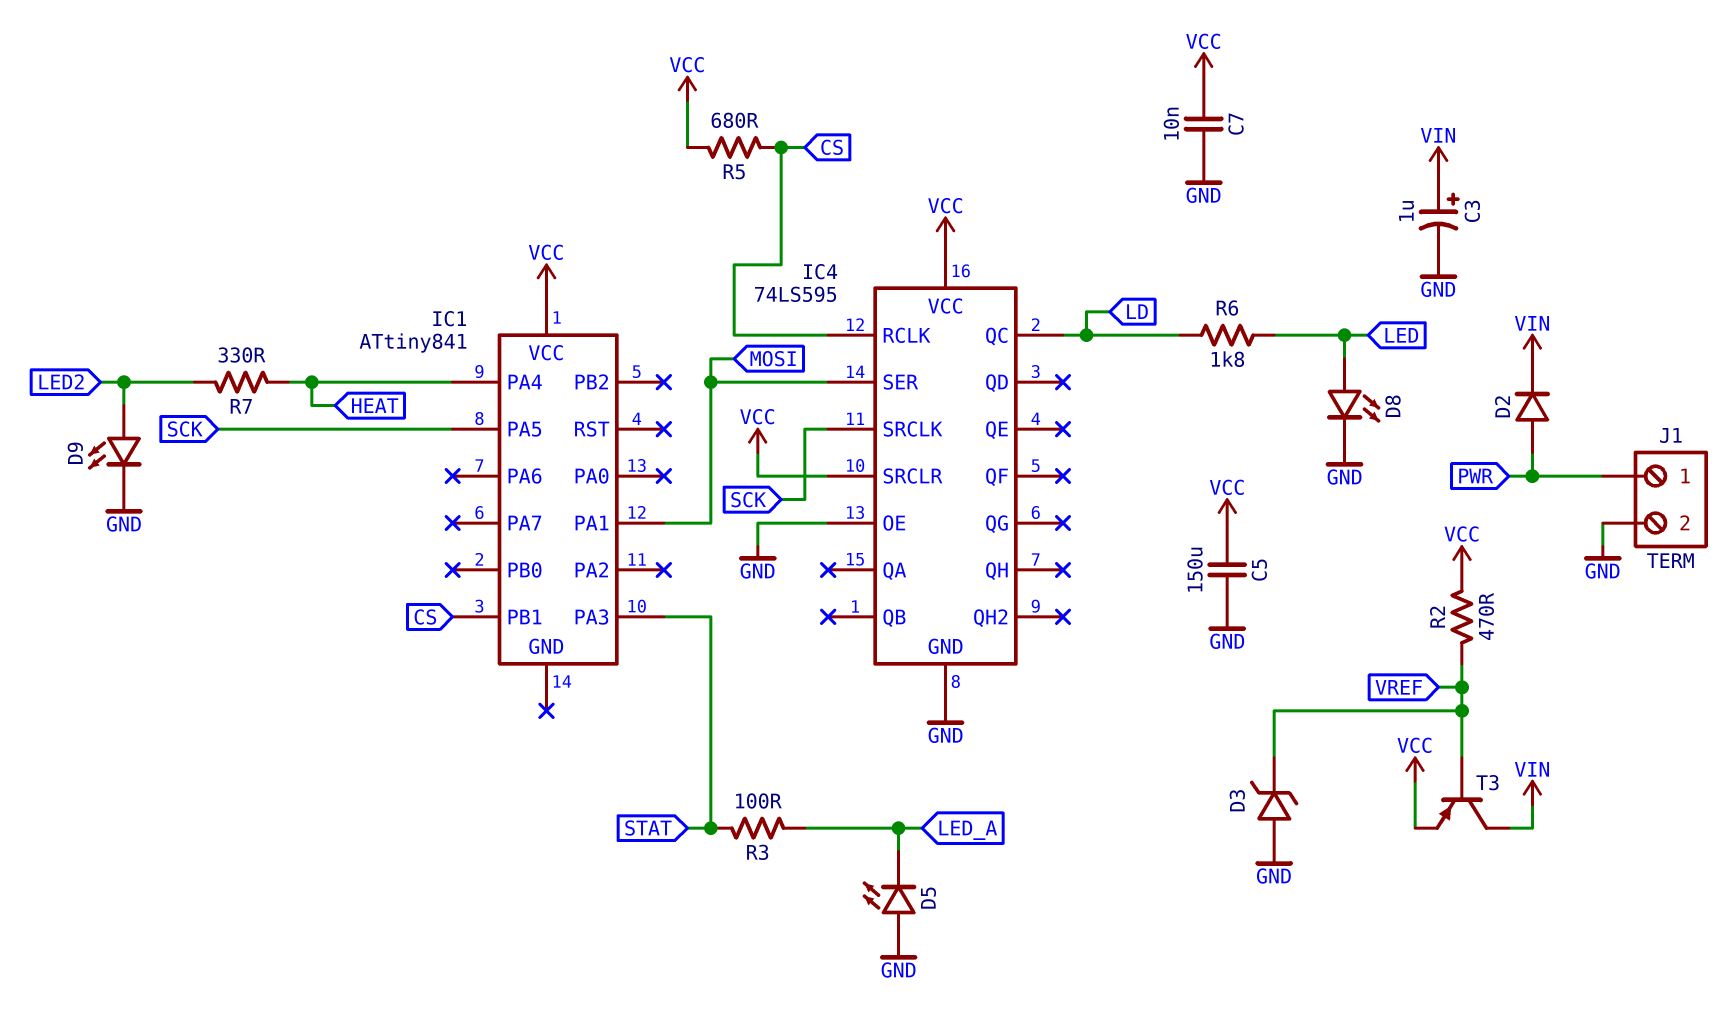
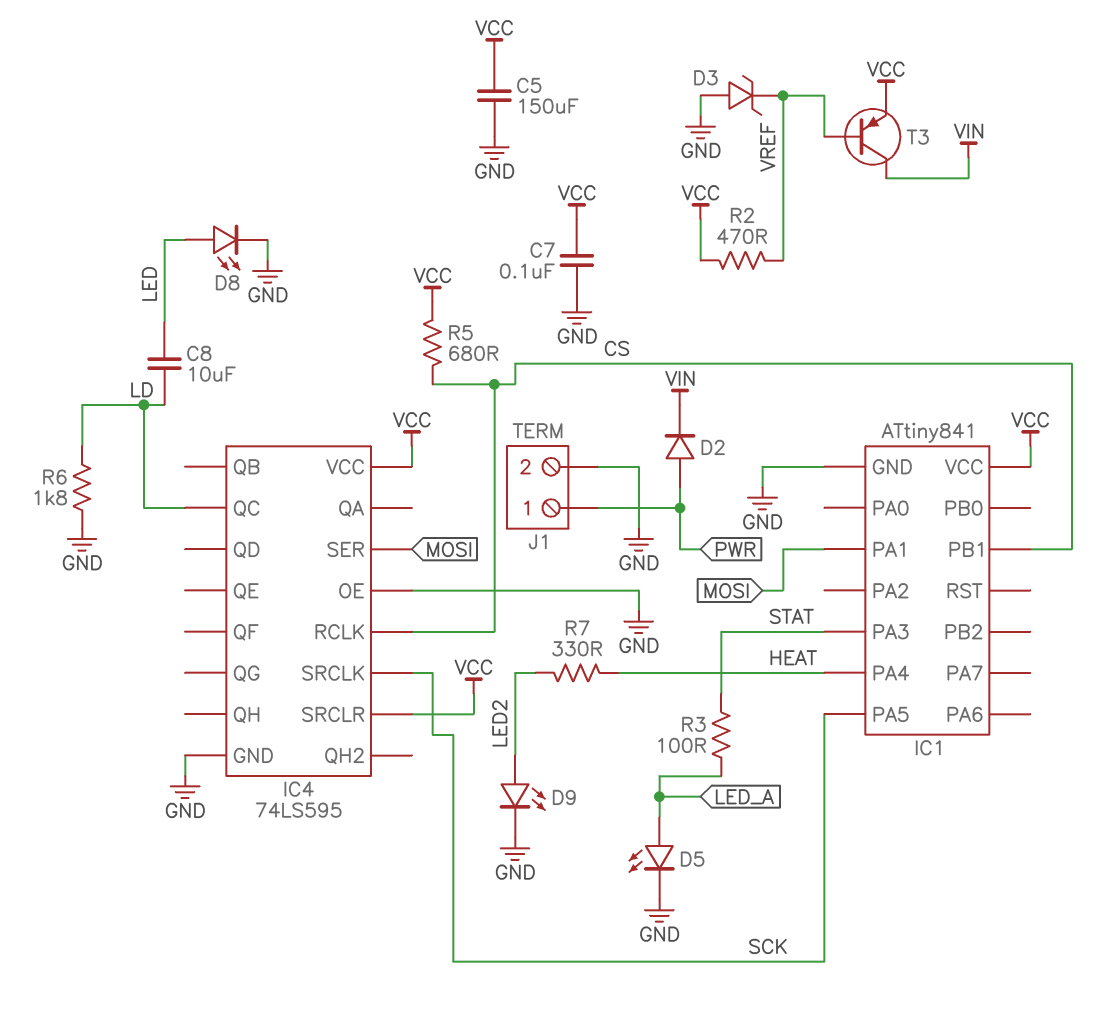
C3: 1uF (plus VIN, minus GND) -> none
C7: 10nF (GND, VCC) -> 100nF (GND, VCC)
C8: none -> 10uF (LD, LED)
D5: LED (A GND, K LED_A) -> LED (A LED_A, K GND)
IC1 pin GND: none -> GND
R6: 1.8k (LD, LED) -> 1.8k (GND, LD)

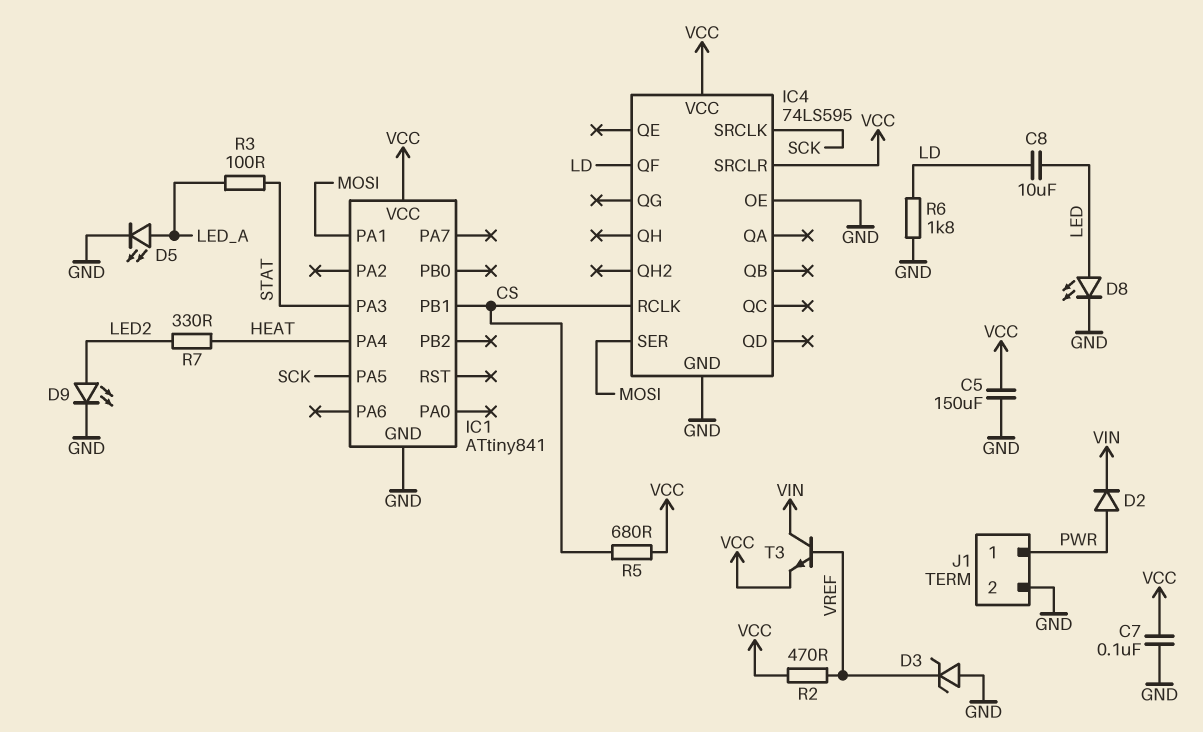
IC4 pin QC: LD -> none
IC4 pin QF: none -> LD
T3: PNP (B VREF, C VIN, E VCC) -> NPN (B VREF, C VIN, E VCC)

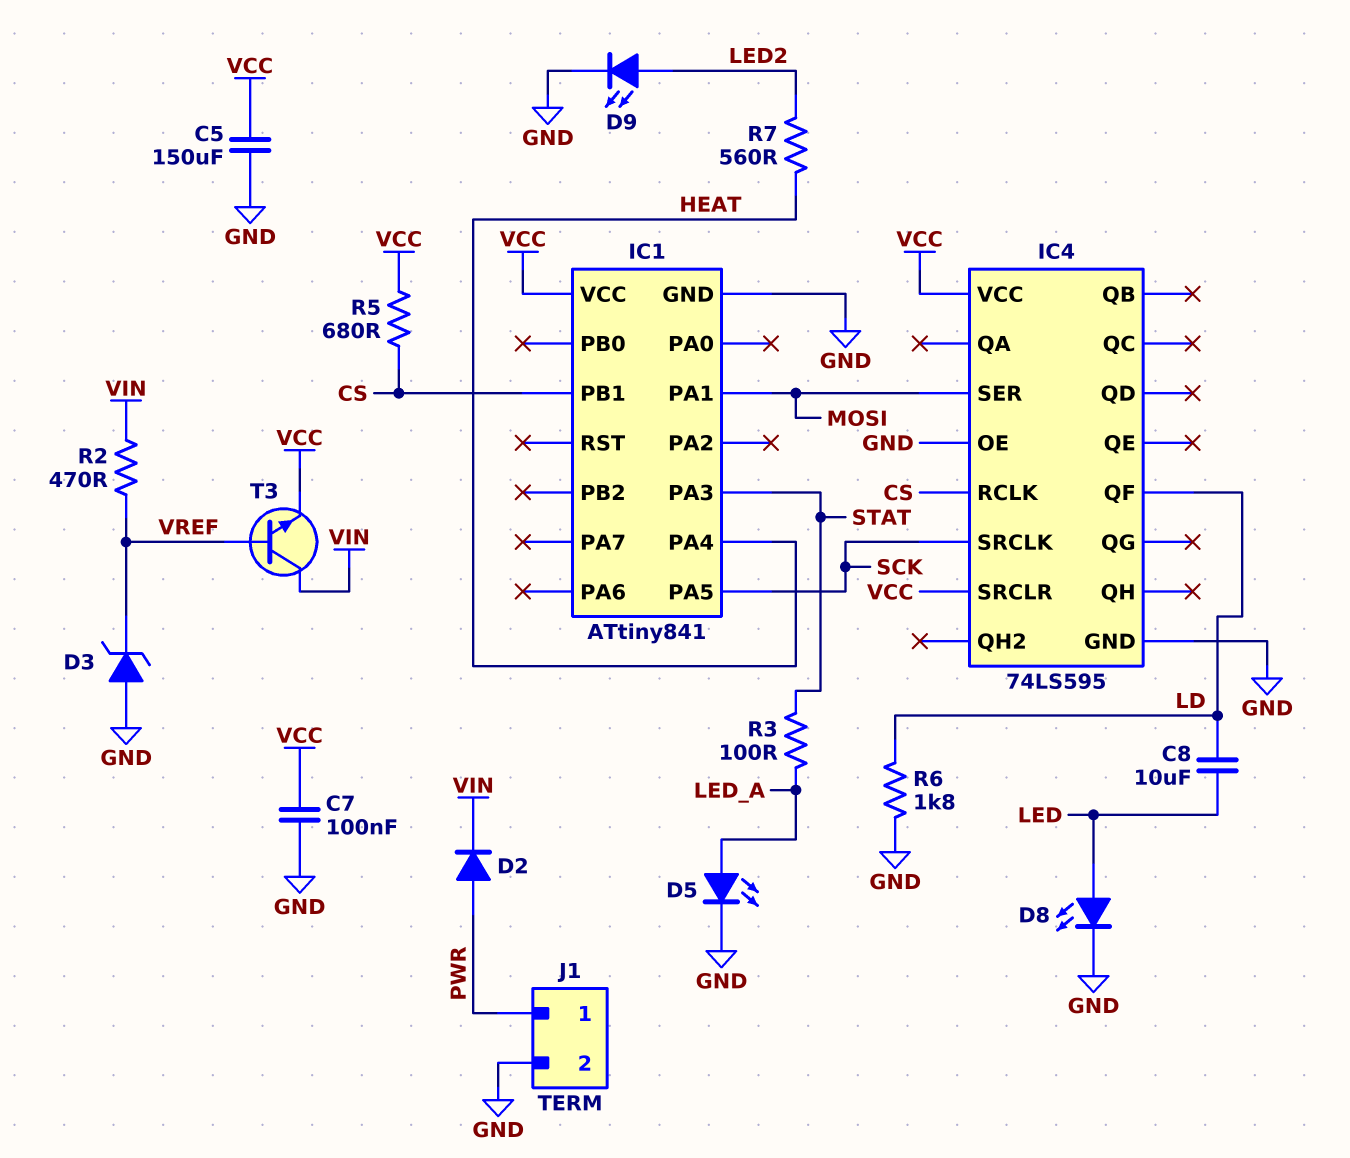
R2: 470 (VCC, VREF) -> 470 (VIN, VREF)
R7: 330 (HEAT, LED2) -> 560 (HEAT, LED2)

